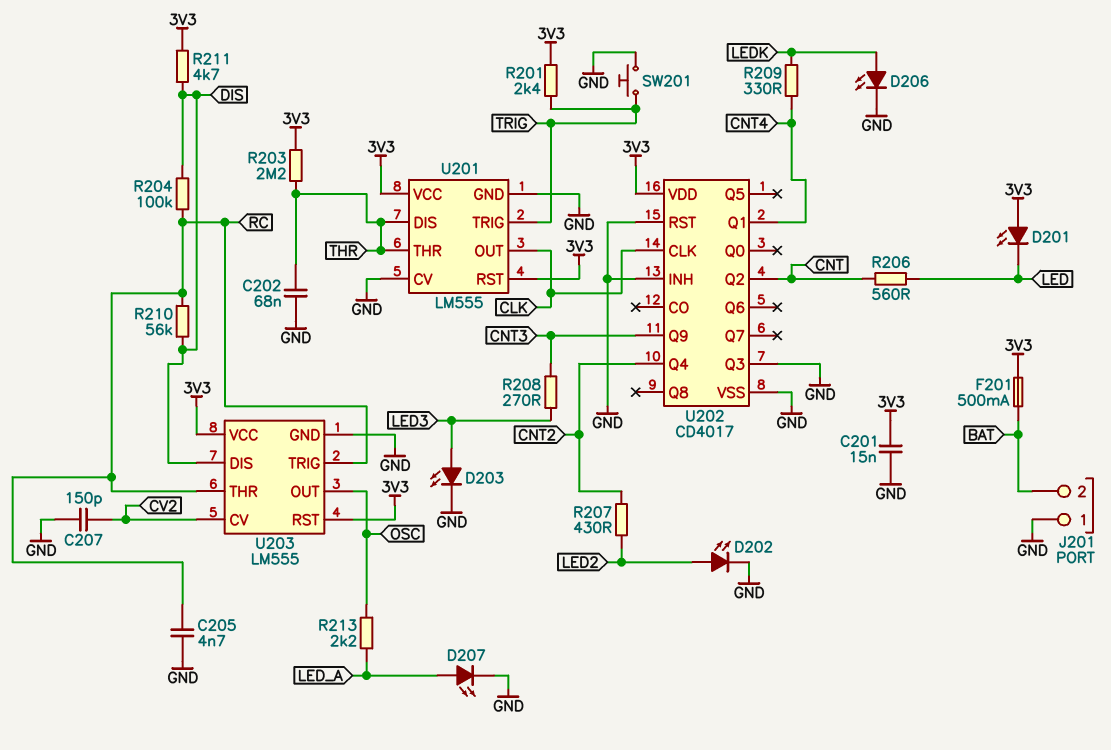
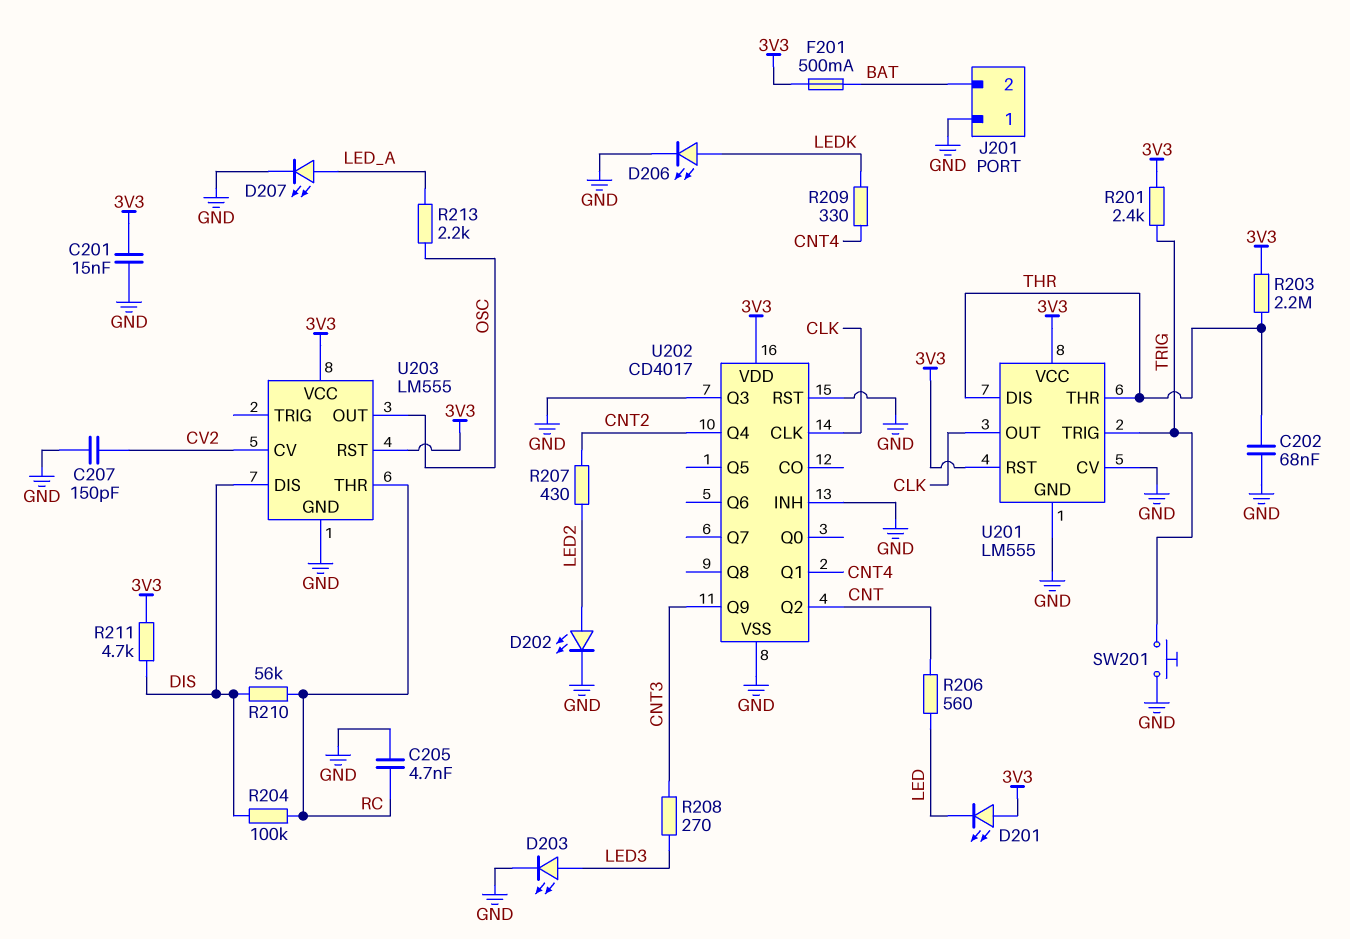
U203 pin TRIG: RC -> none

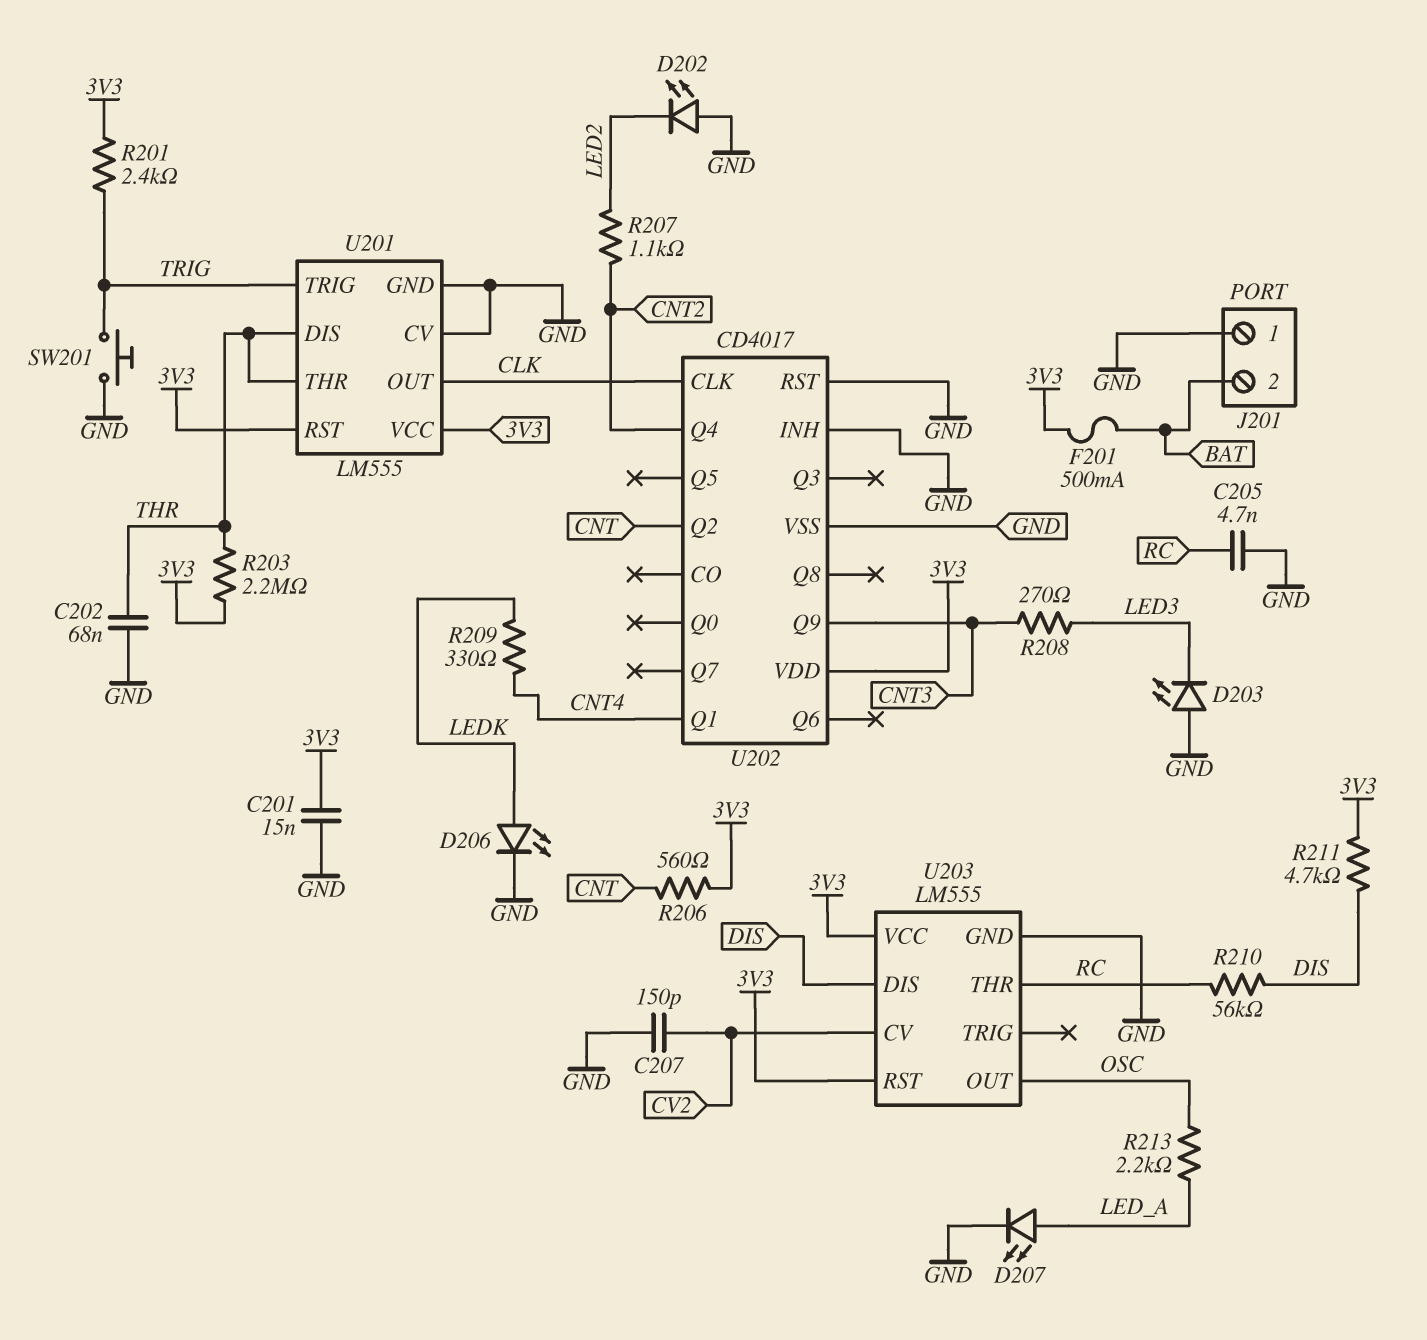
D201: LED (A 3V3, K LED) -> none
D202: LED (A LED2, K GND) -> LED (A GND, K LED2)
D203: LED (A LED3, K GND) -> LED (A GND, K LED3)
R204: 100k (DIS, RC) -> none
R206: 560 (CNT, LED) -> 560 (3V3, CNT)
R207: 430 (CNT2, LED2) -> 1.1k (CNT2, LED2)
U202 pin Q3: GND -> none

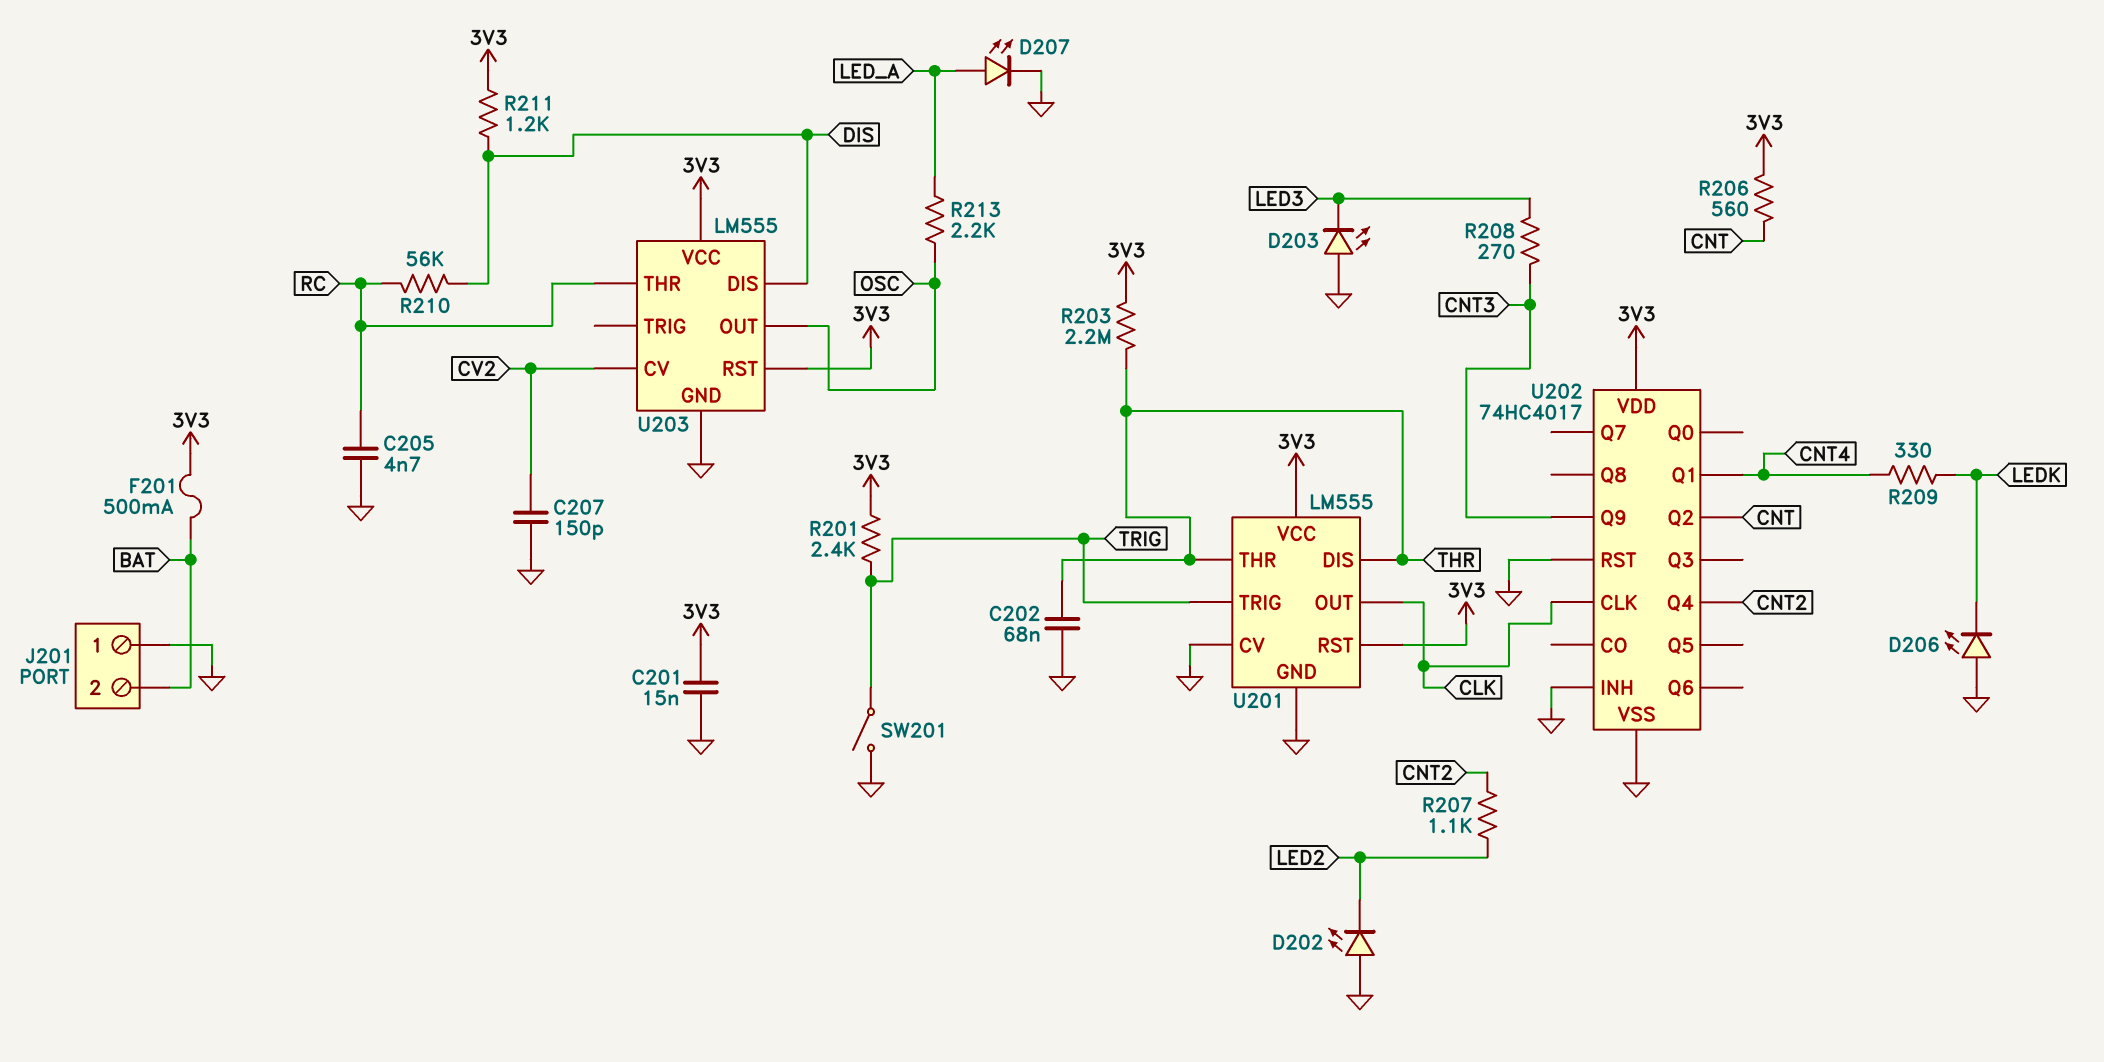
D206: LED (A LEDK, K GND) -> LED (A GND, K LEDK)
R211: 4.7k (3V3, DIS) -> 1.2k (3V3, DIS)
SW201: button (GND, TRIG) -> switch (GND, TRIG)
U202: CD4017 -> 74HC4017

